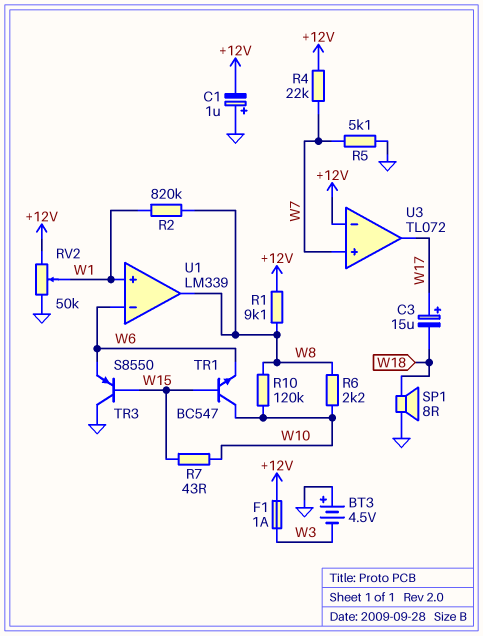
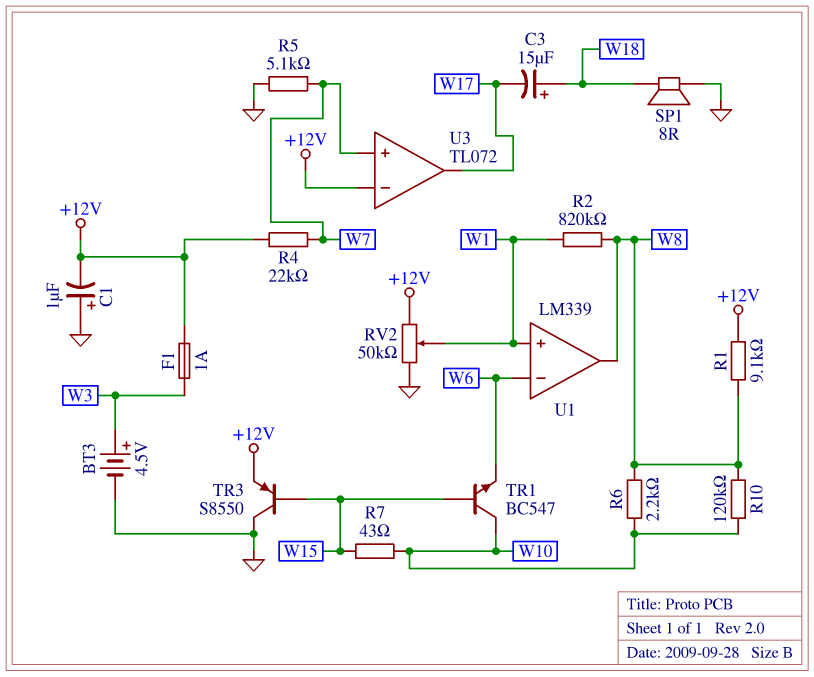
BT3: 4.5V (plus GND, minus W3) -> 4.5V (plus W3, minus GND)
C3: 15uF (plus W17, minus W18) -> 15uF (plus W18, minus W17)
TR3: PNP S8550 (B W15, C GND, E W6) -> PNP S8550 (B W15, C GND, E +12V)

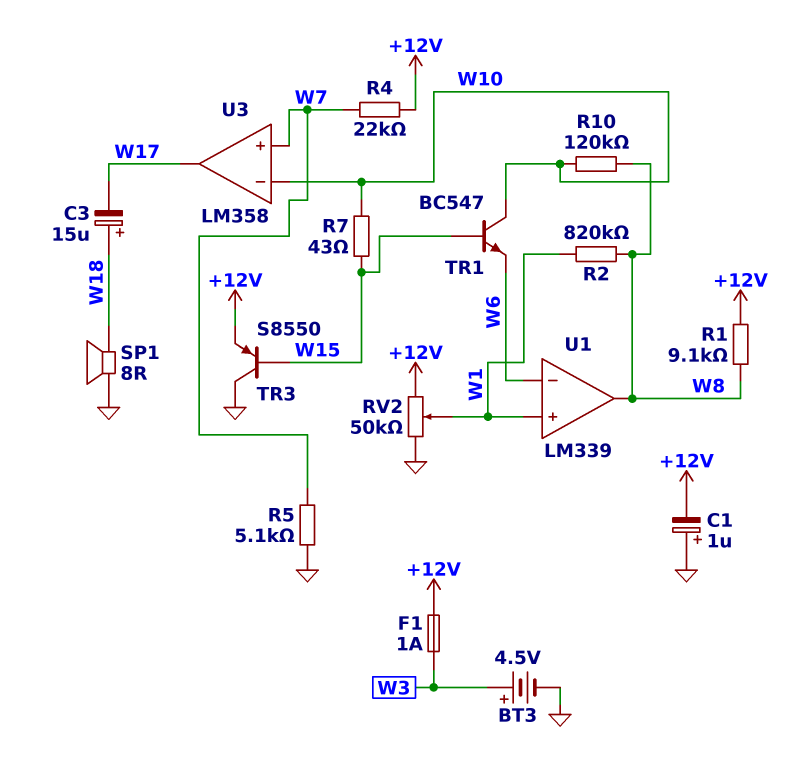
R6: 2.2k (W8, W10) -> none
U3: TL072 -> LM358
U3 pin in-: +12V -> W10

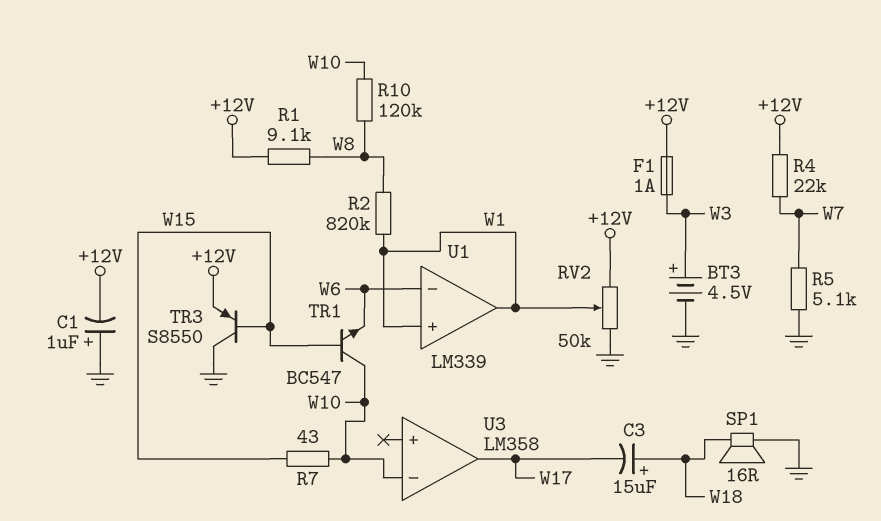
SP1: speaker 8R (GND, W18) -> speaker 16R (GND, W18)
U1 pin out: W8 -> W1
U3 pin in+: W7 -> none

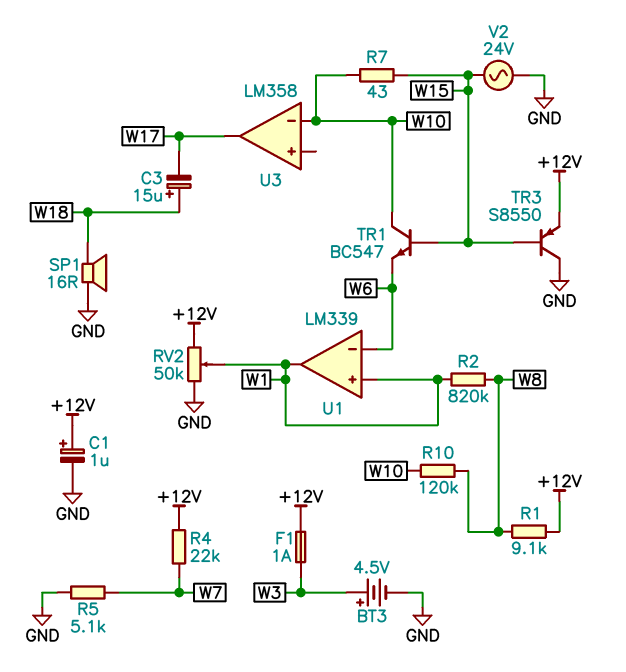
C1: 1uF (plus GND, minus +12V) -> 1uF (plus +12V, minus GND)
V2: none -> AC 24V (GND, W15)

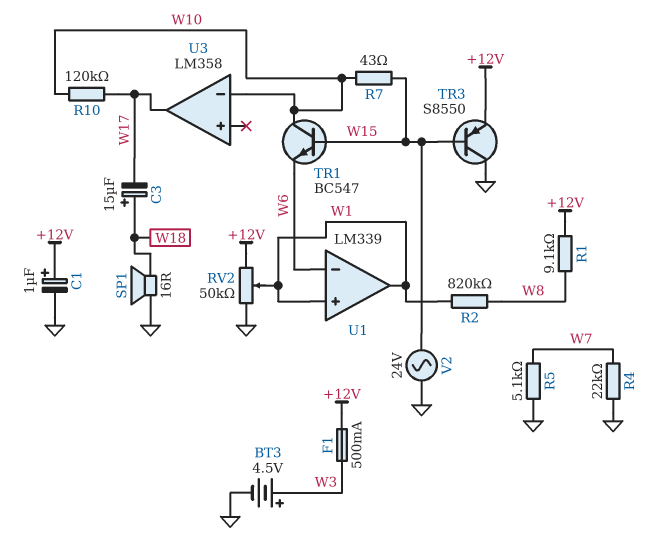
F1: 1A (+12V, W3) -> 500mA (+12V, W3)
R4: 22k (+12V, W7) -> 22k (GND, W7)
R10: 120k (W8, W10) -> 120k (W10, W17)

